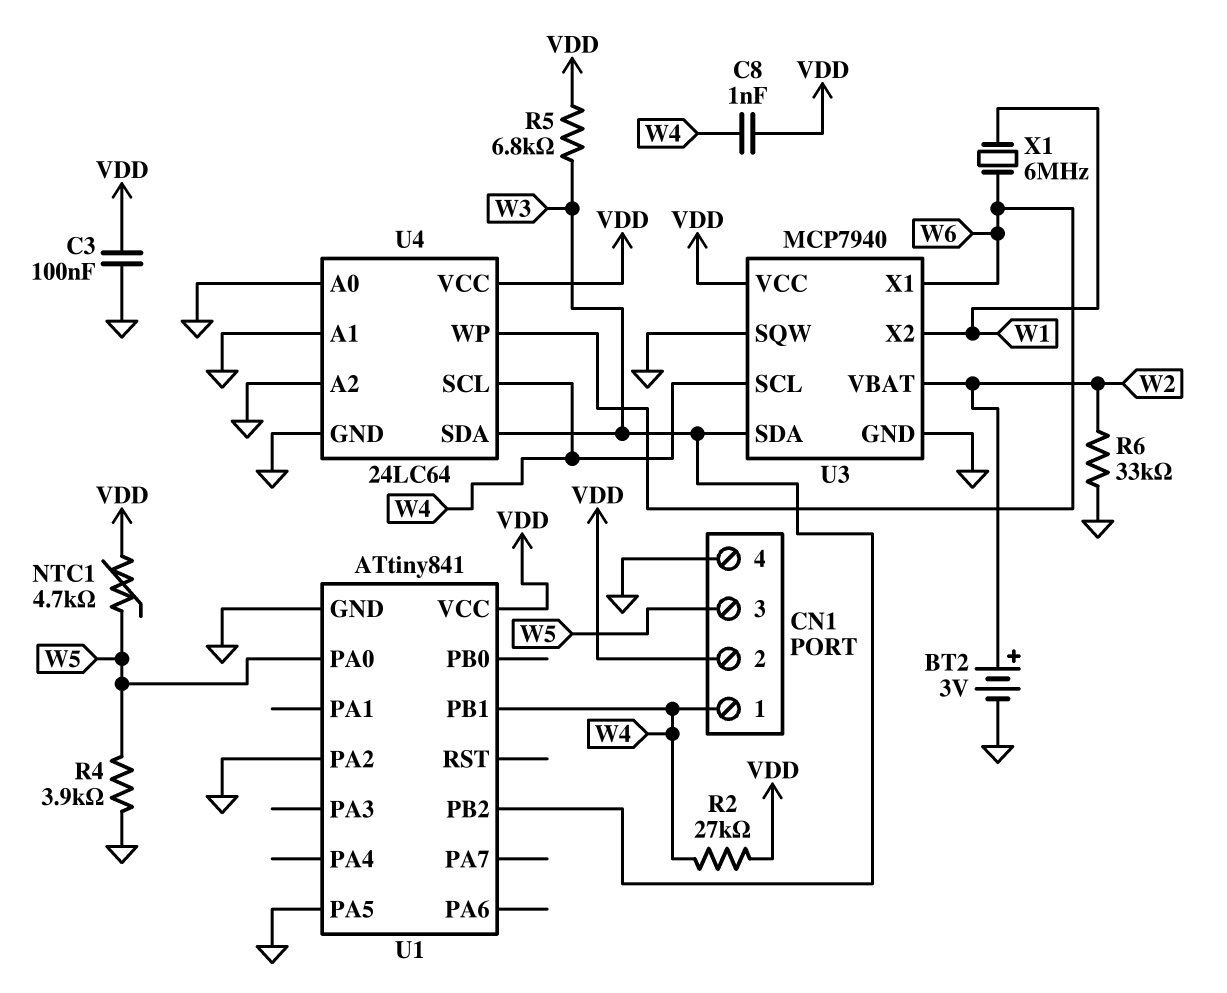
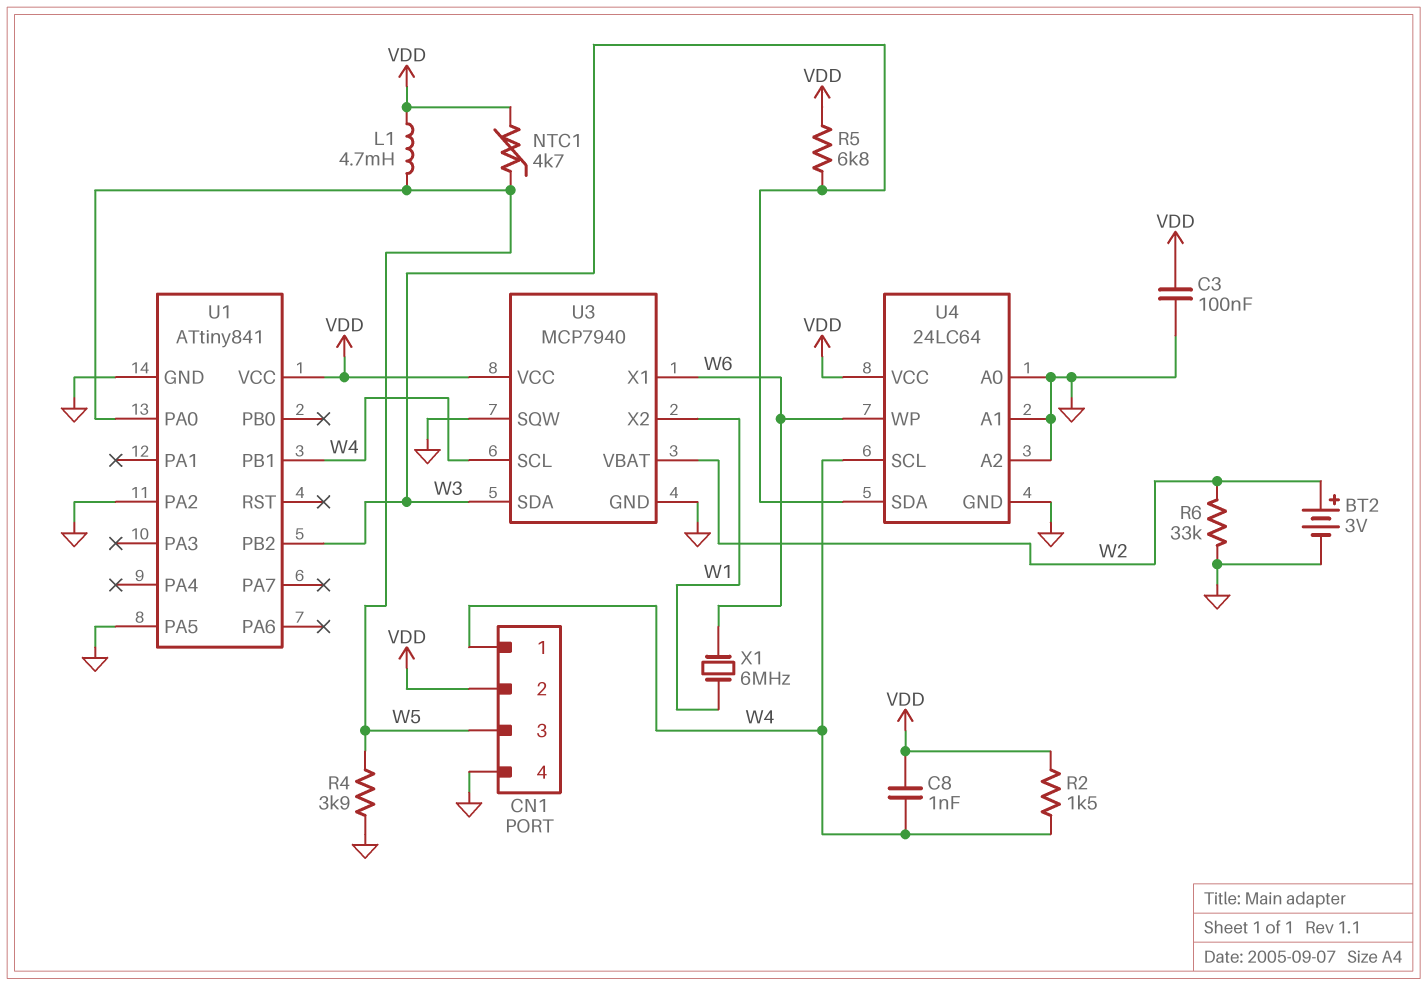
L1: none -> 4.7mH (VDD, W5)
R2: 27k (VDD, W4) -> 1.5k (VDD, W4)

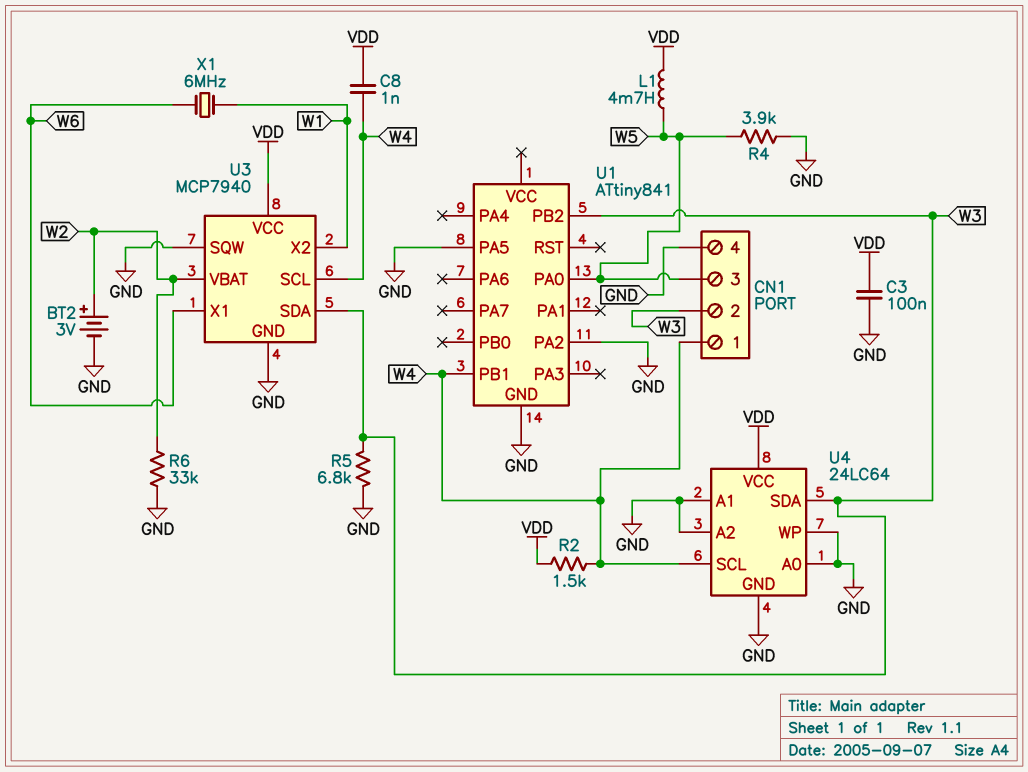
CN1 pin 2: VDD -> W3
NTC1: 4.7k (VDD, W5) -> none
R5: 6.8k (VDD, W3) -> 6.8k (GND, W3)
U1 pin VCC: VDD -> none
U4 pin WP: W6 -> GND

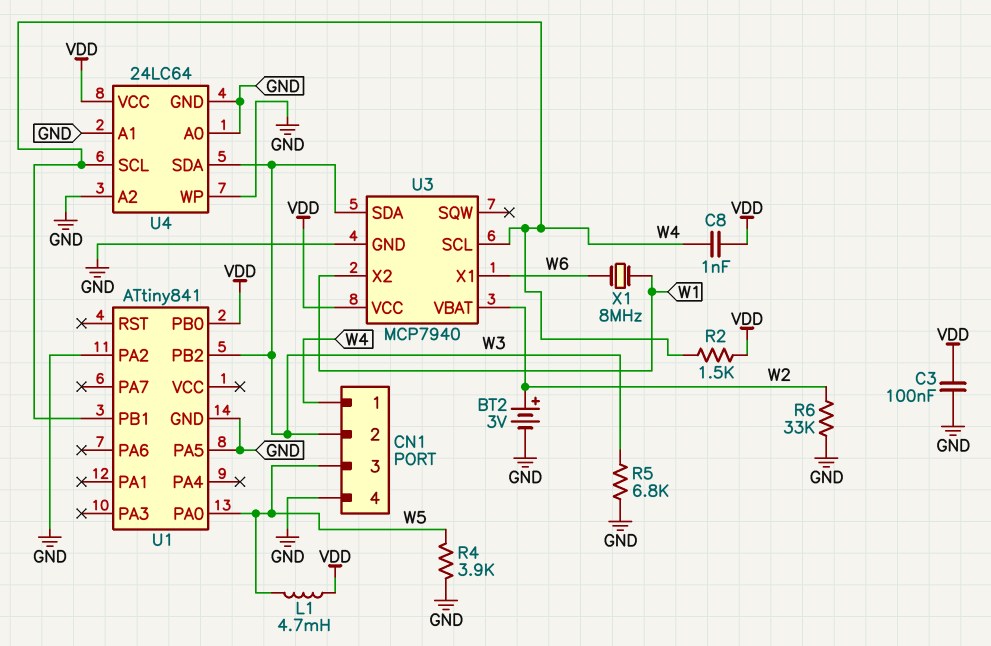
U1 pin PB0: none -> VDD
U3 pin SQW: GND -> none
X1: 6MHz (W1, W6) -> 8MHz (W1, W6)

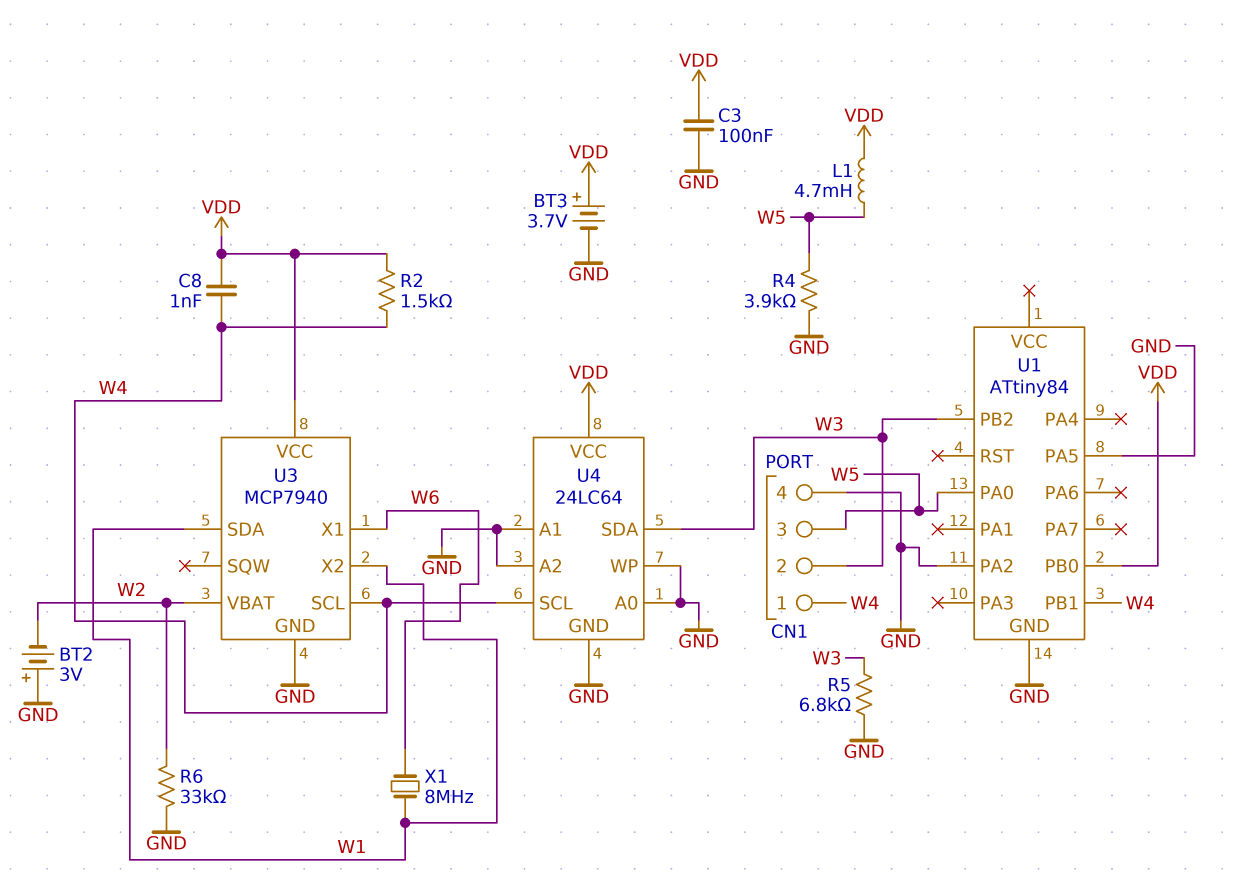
BT2: 3V (plus W2, minus GND) -> 3V (plus GND, minus W2)
BT3: none -> 3.7V (plus VDD, minus GND)
U1: ATtiny841 -> ATtiny84
U3 pin SDA: W3 -> W1

